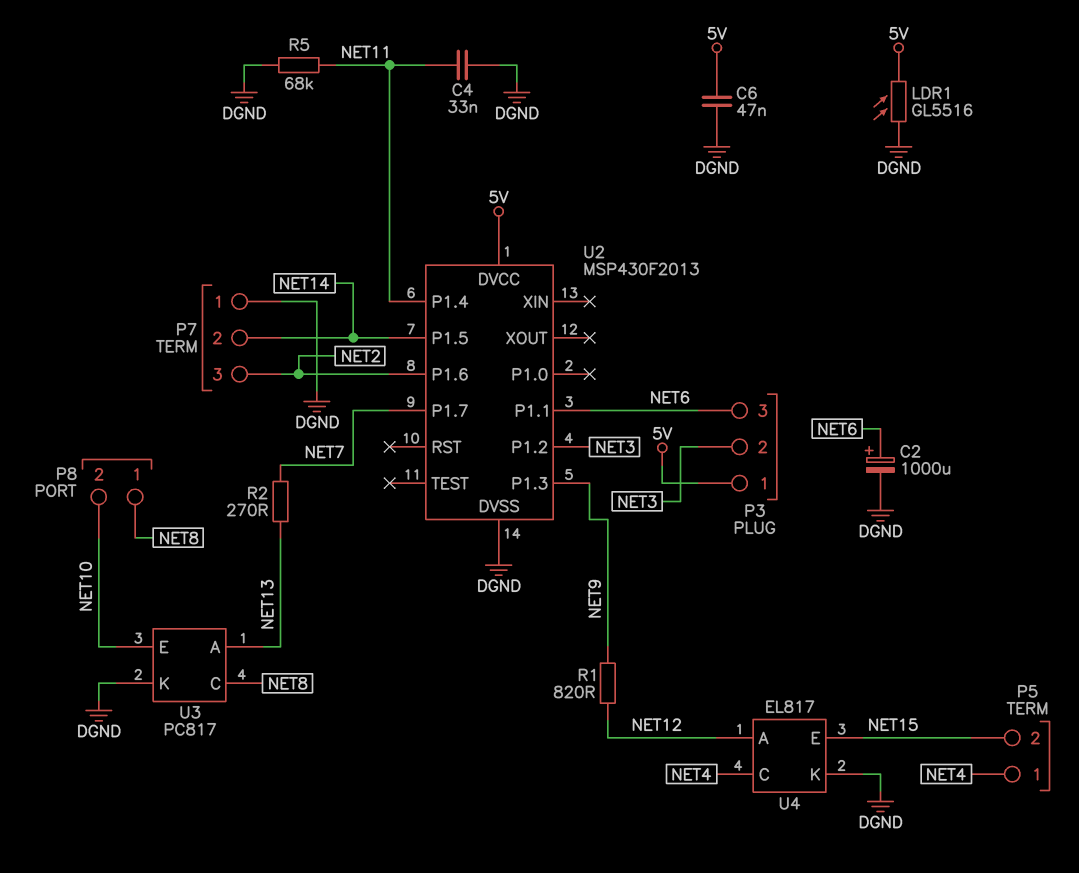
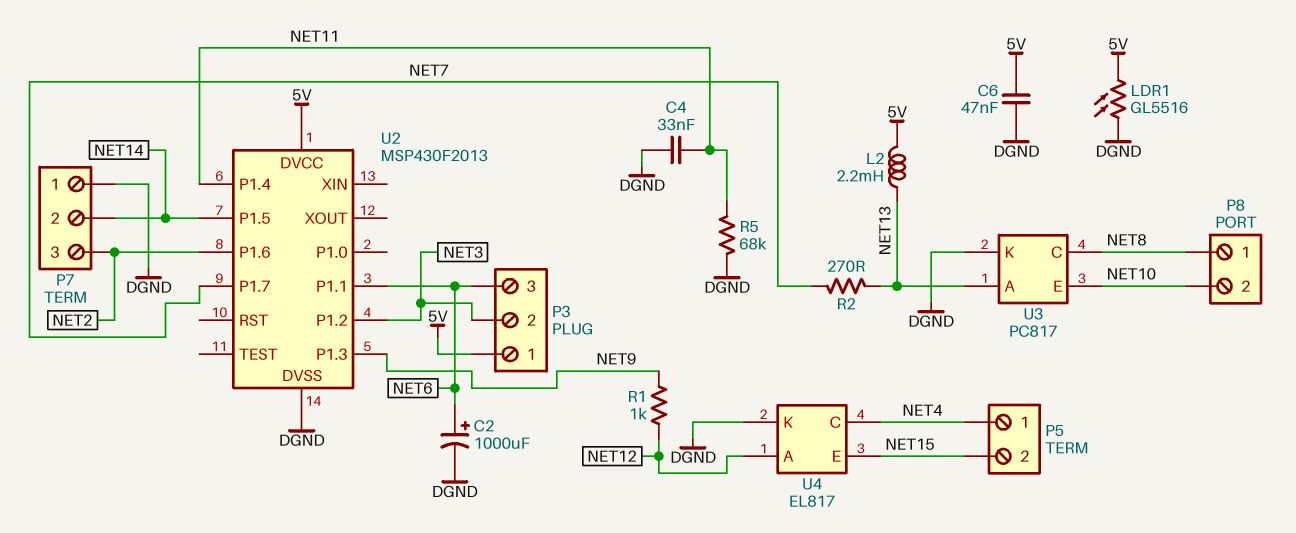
L2: none -> 2.2mH (5V, NET13)
R1: 820 (NET9, NET12) -> 1k (NET9, NET12)

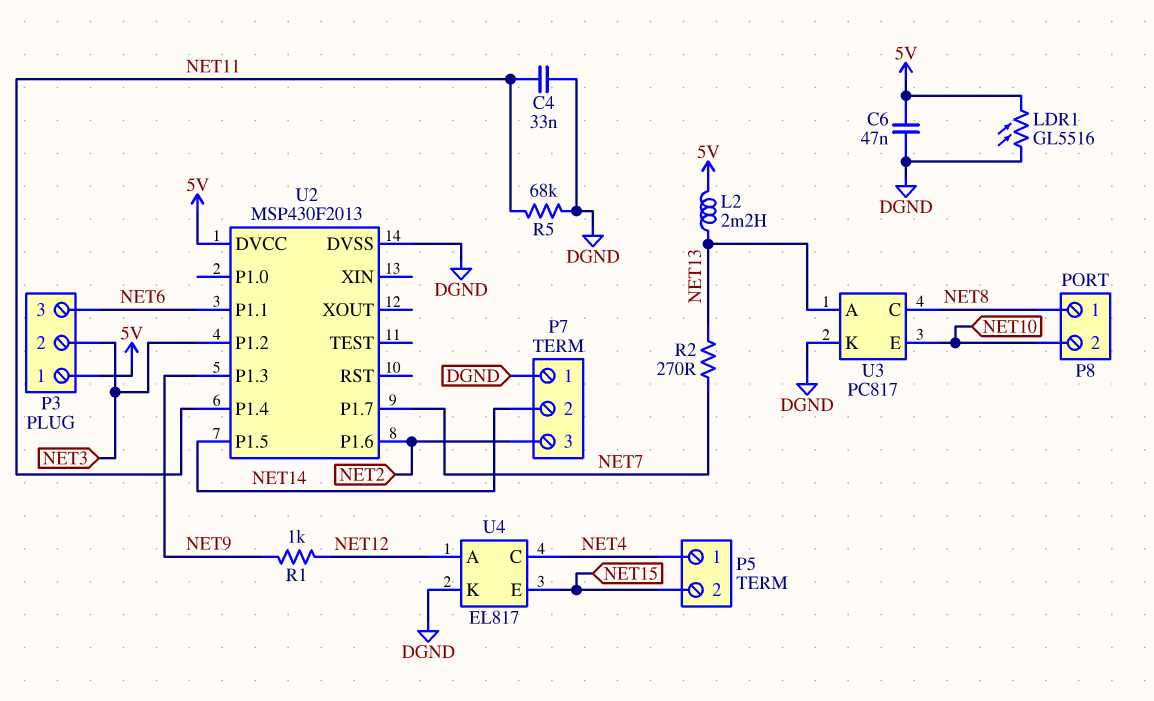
C2: 1000uF (plus NET6, minus DGND) -> none

